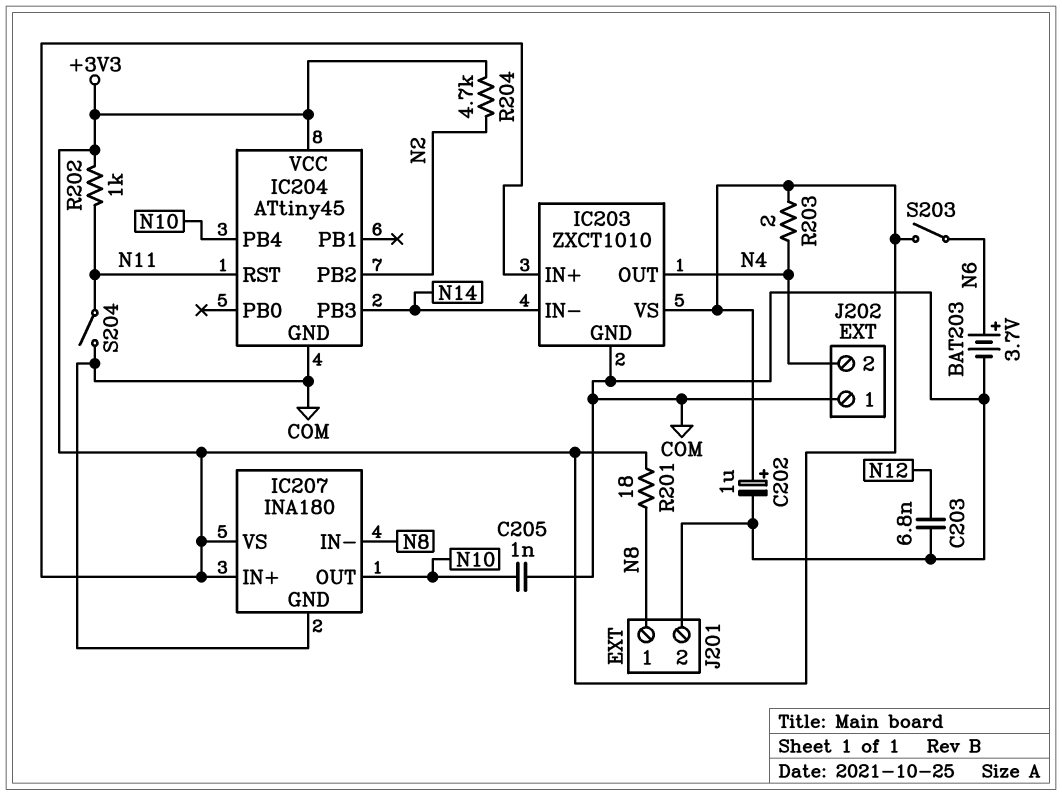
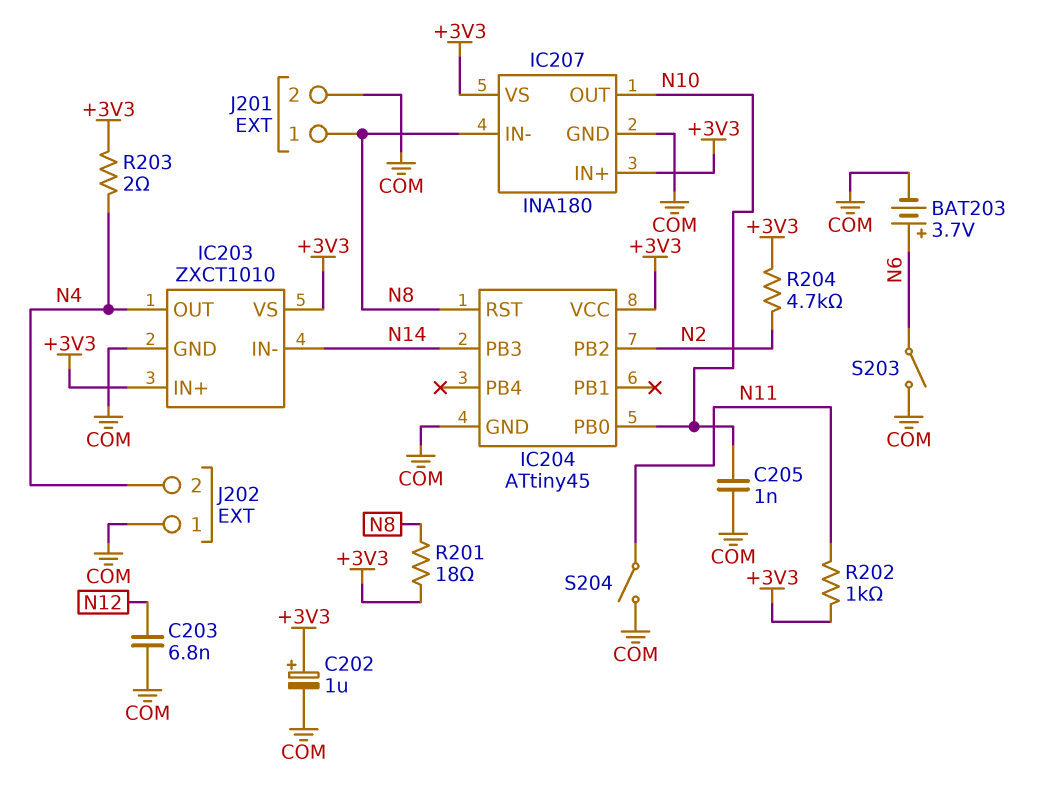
IC204 pin PB0: none -> N10
IC204 pin PB4: N10 -> none
IC204 pin RST: N11 -> N8
S203: switch (+3V3, N6) -> switch (COM, N6)

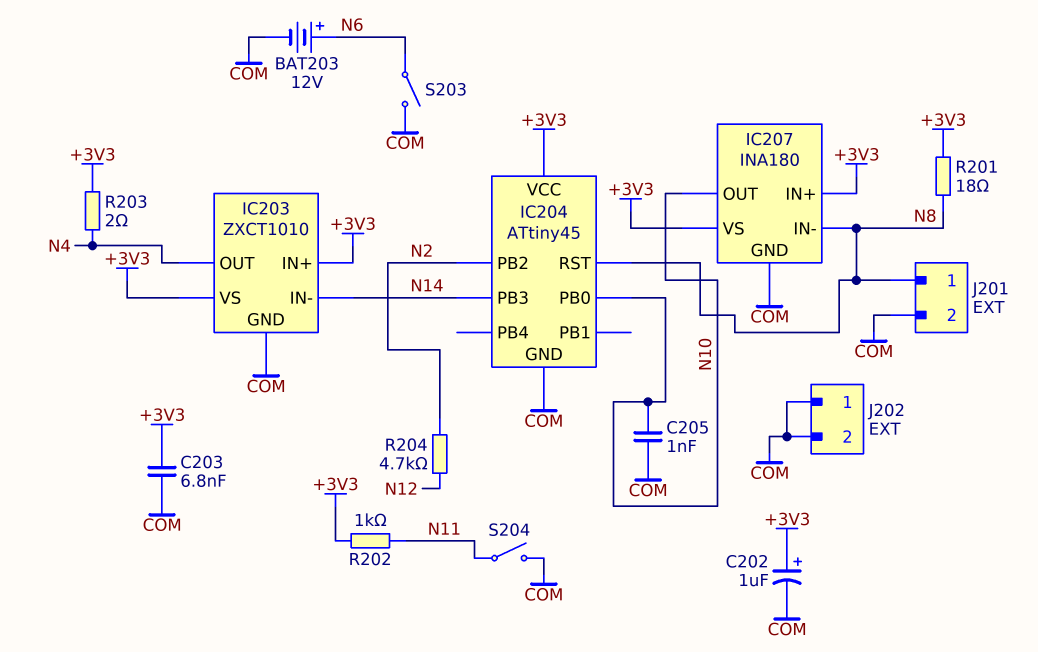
BAT203: 3.7V (plus N6, minus COM) -> 12V (plus N6, minus COM)
C203: 6.8nF (COM, N12) -> 6.8nF (+3V3, COM)
J202 pin 2: N4 -> COM
R204: 4.7k (+3V3, N2) -> 4.7k (N2, N12)

